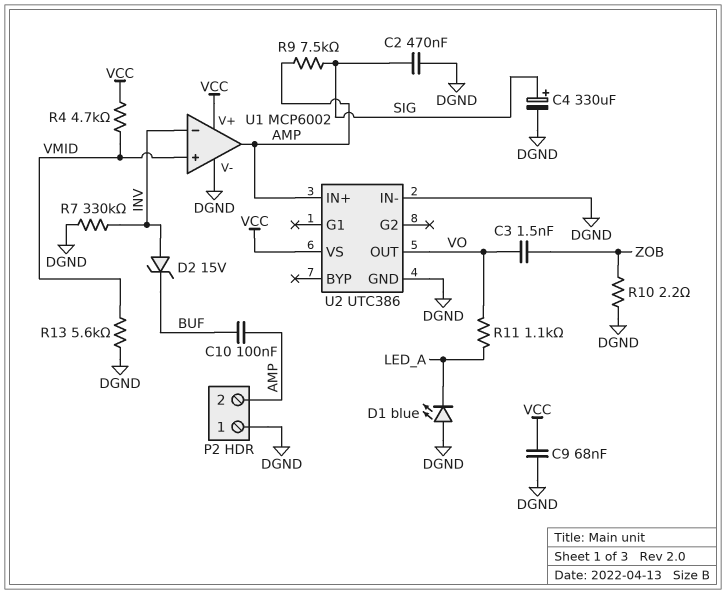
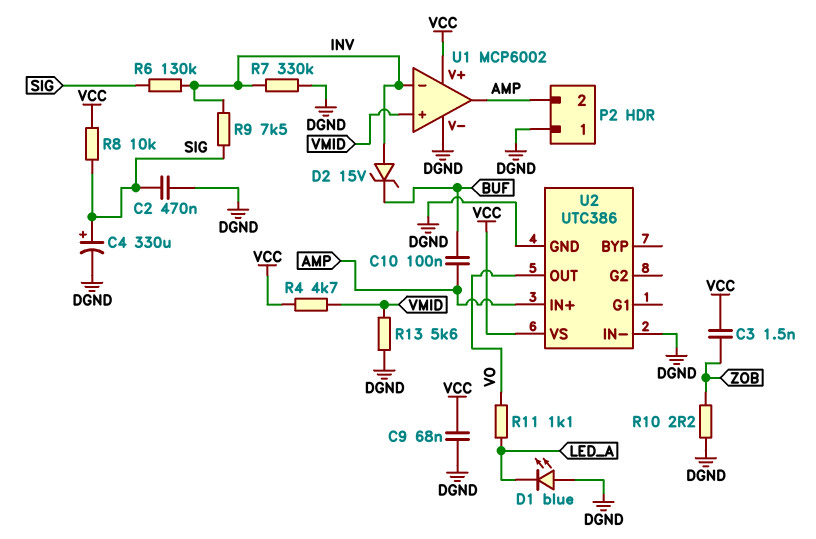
C3: 1.5nF (VO, ZOB) -> 1.5nF (VCC, ZOB)
R6: none -> 130k (INV, SIG)
R8: none -> 10k (SIG, VCC)
R9: 7.5k (AMP, SIG) -> 7.5k (INV, SIG)

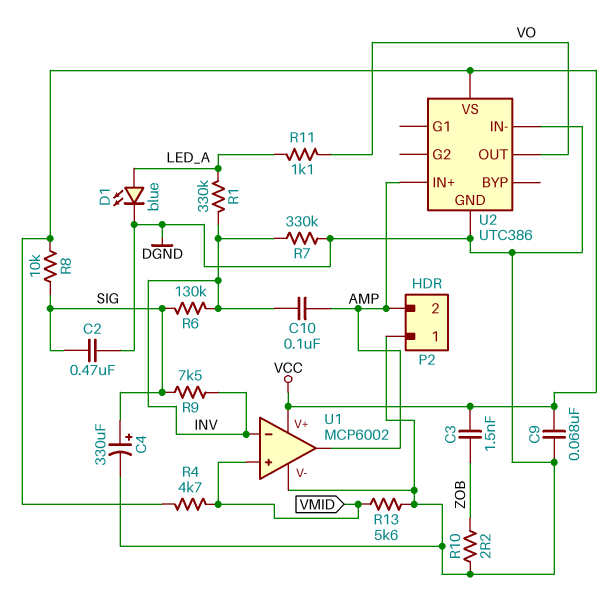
C10: 100nF (AMP, BUF) -> 100nF (AMP, INV)
D1: LED blue (A DGND, K LED_A) -> LED blue (A LED_A, K DGND)
D2: zener 15V (A INV, K BUF) -> none
R1: none -> 330k (INV, LED_A)

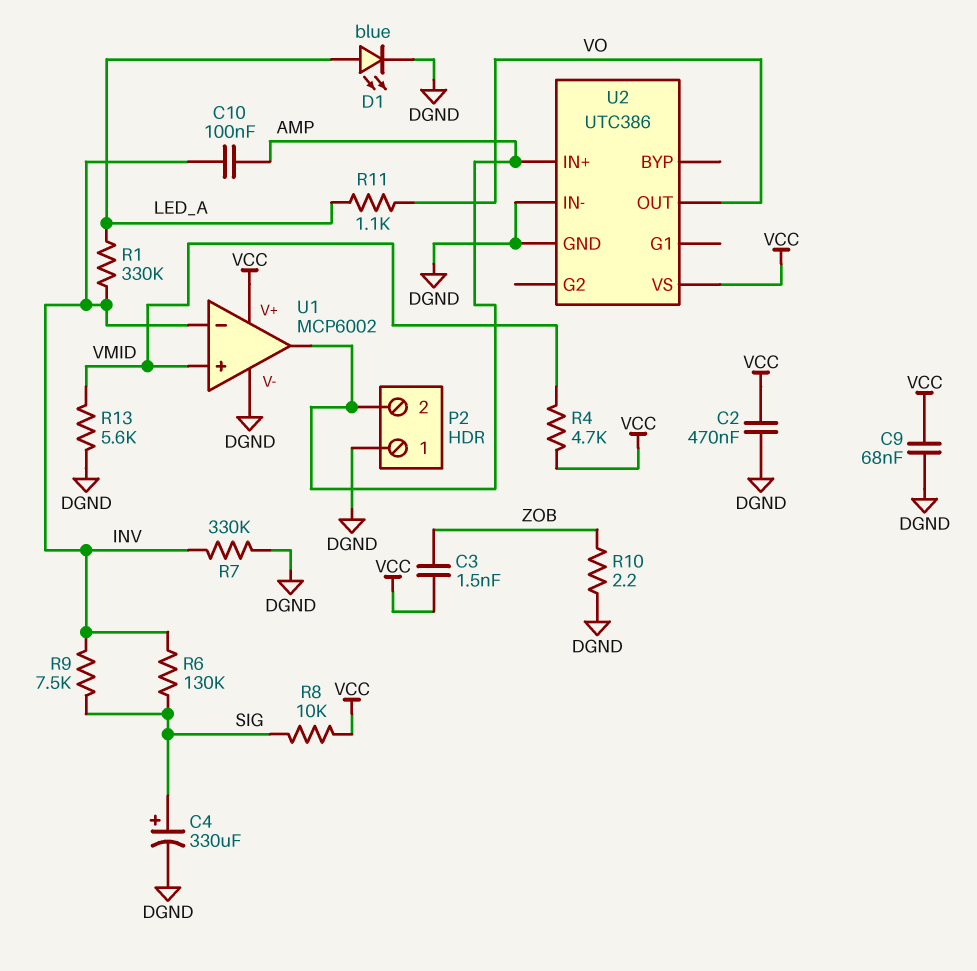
C2: 470nF (DGND, SIG) -> 470nF (DGND, VCC)

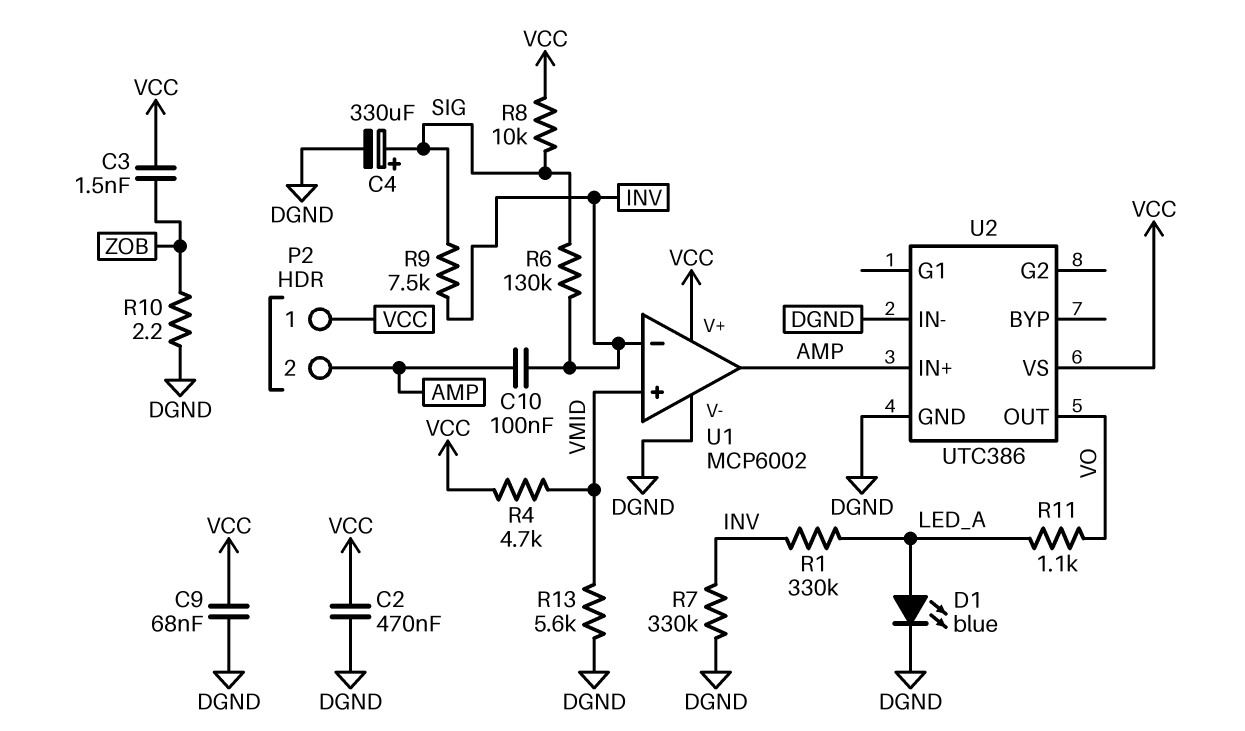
P2 pin 1: DGND -> VCC

